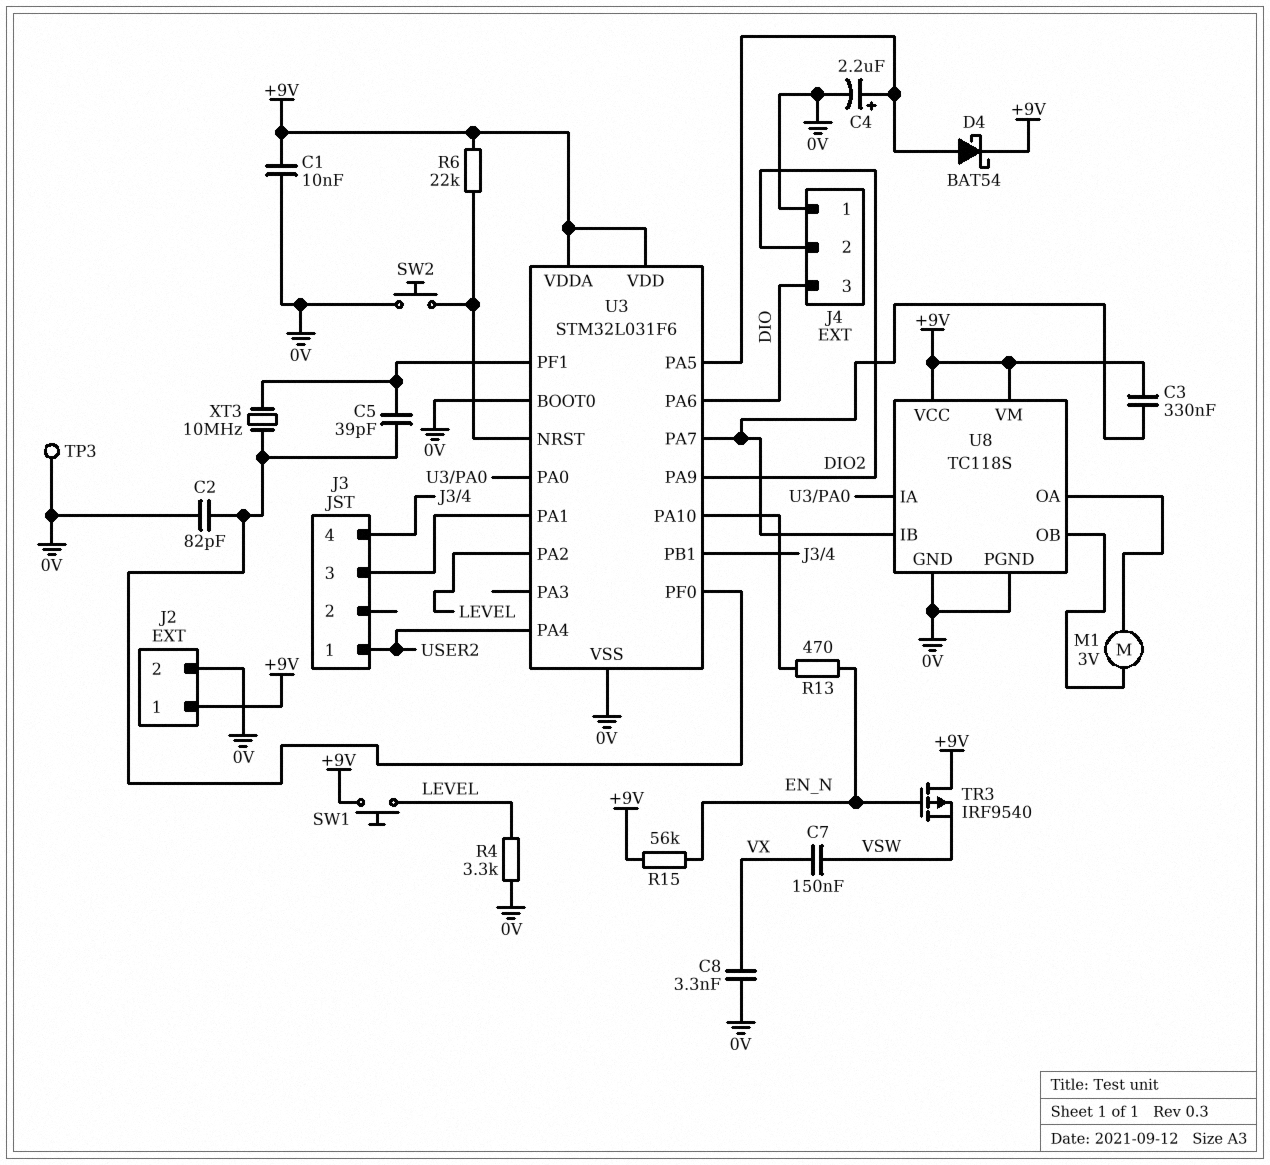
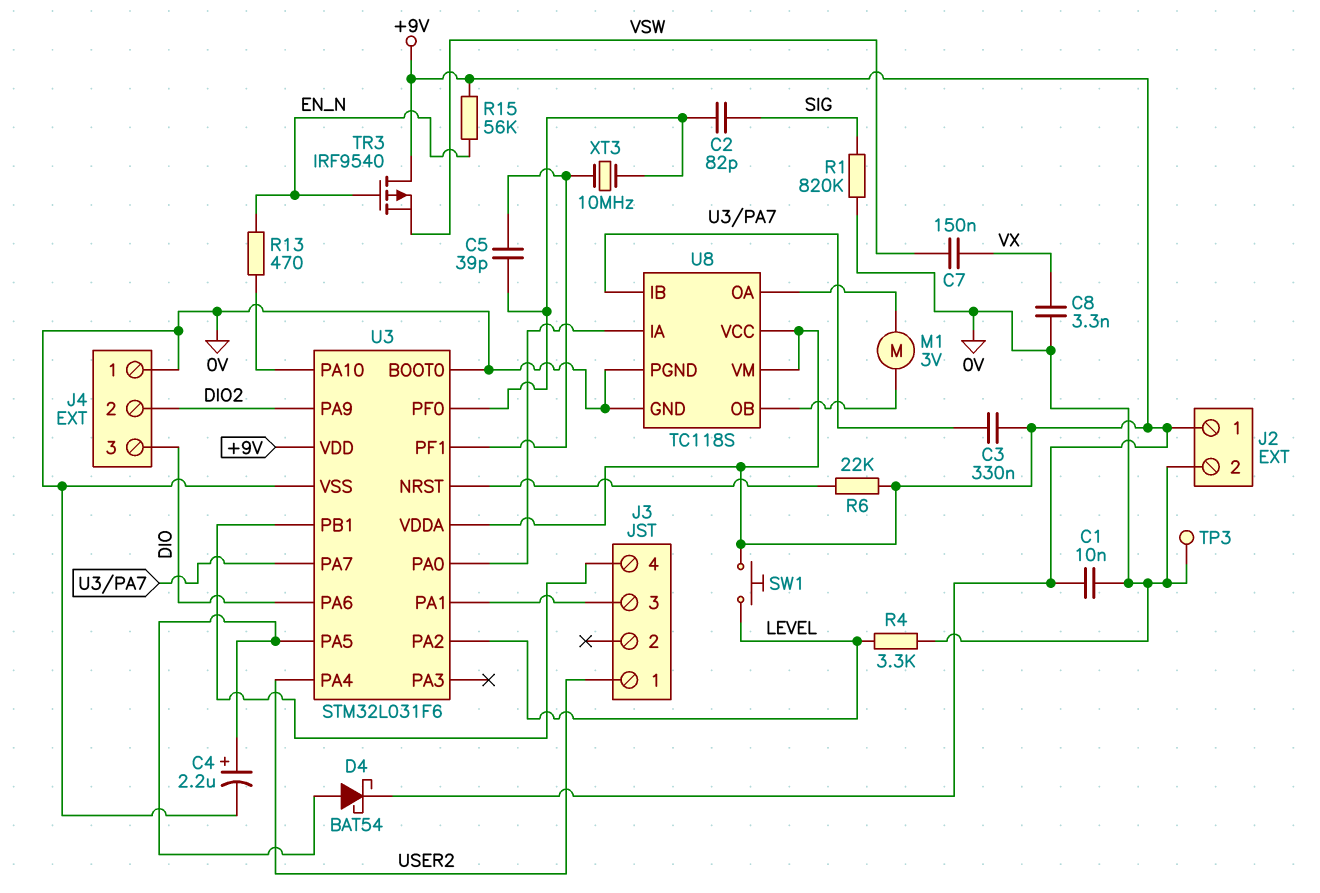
C2: 82pF (0V, U3/PF0) -> 82pF (SIG, U3/PF0)
R1: none -> 820k (0V, SIG)
SW2: button (0V, U3/NRST) -> none

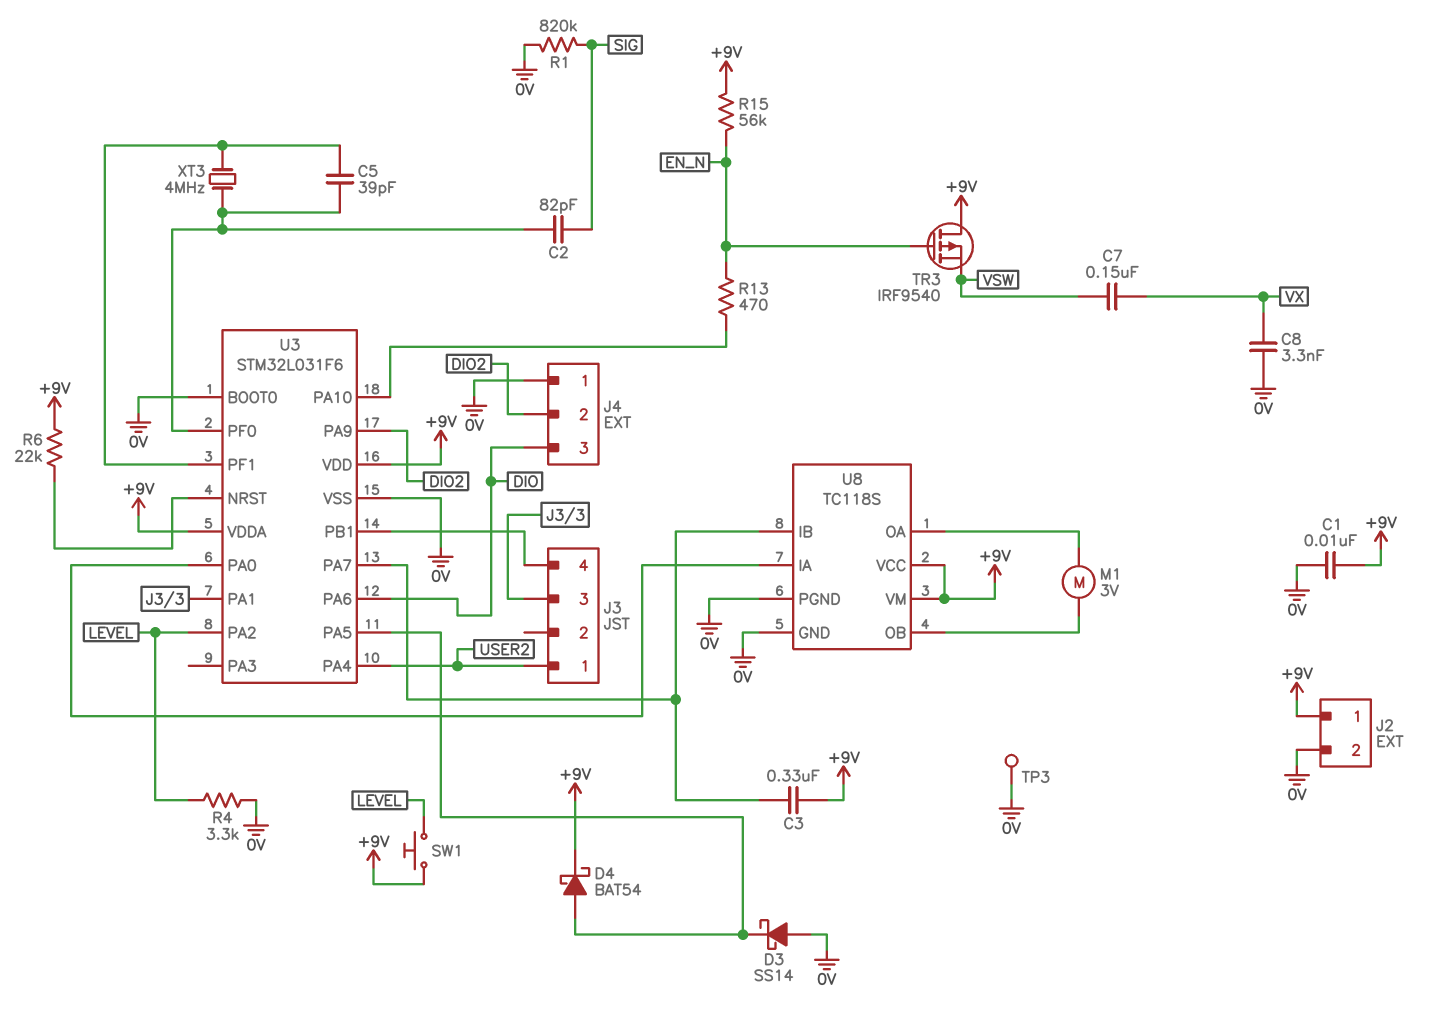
C4: 2.2uF (plus U3/PA5, minus 0V) -> none
D3: none -> schottky SS14 (A 0V, K U3/PA5)
XT3: 10MHz (U3/PF0, U3/PF1) -> 4MHz (U3/PF0, U3/PF1)

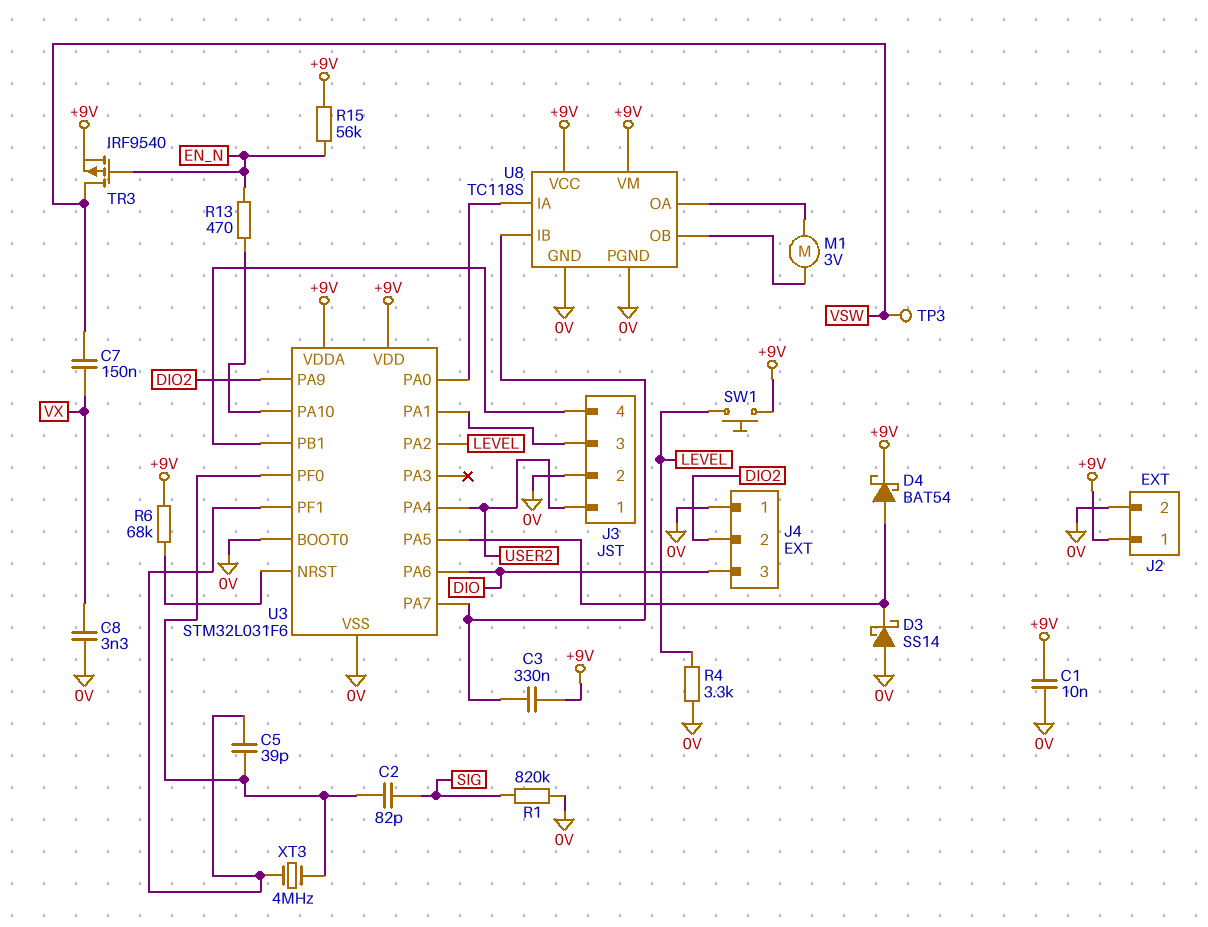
J3 pin 2: none -> 0V
R6: 22k (+9V, U3/NRST) -> 68k (+9V, U3/NRST)
TP3: test point (0V) -> test point (VSW)
TR3: PMOS IRF9540 (G EN_N, D +9V, S VSW) -> PMOS IRF9540 (G EN_N, D VSW, S +9V)

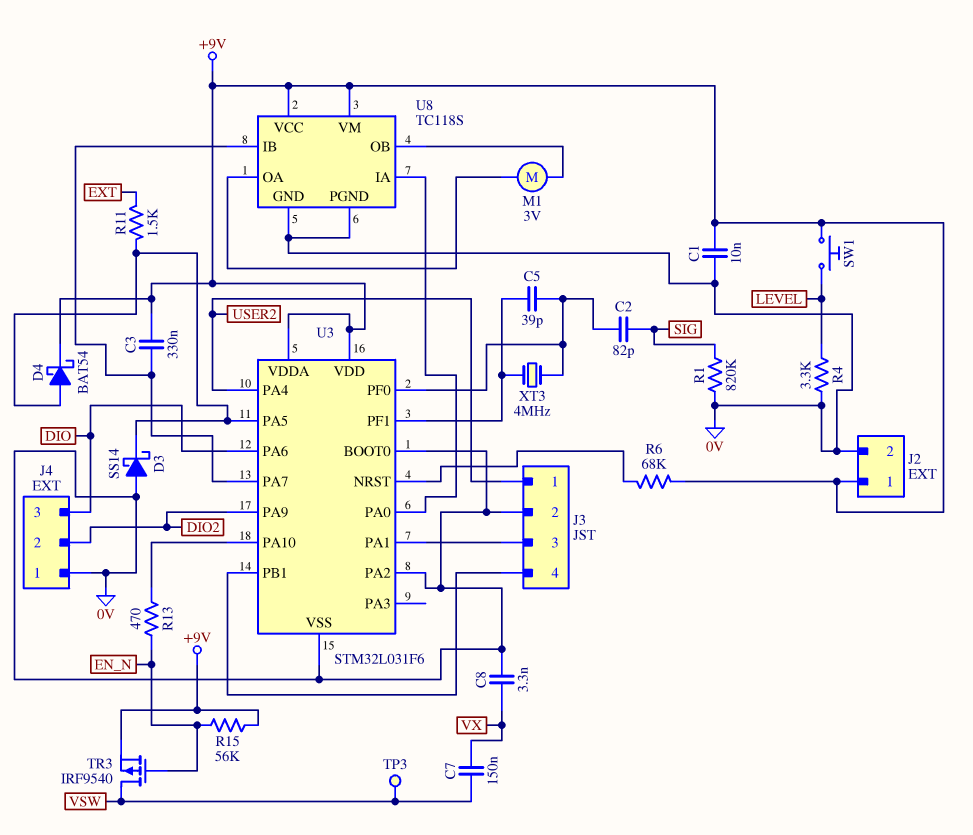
R11: none -> 1.5k (EXT, U3/PA5)
U3 pin PA2: LEVEL -> 0V

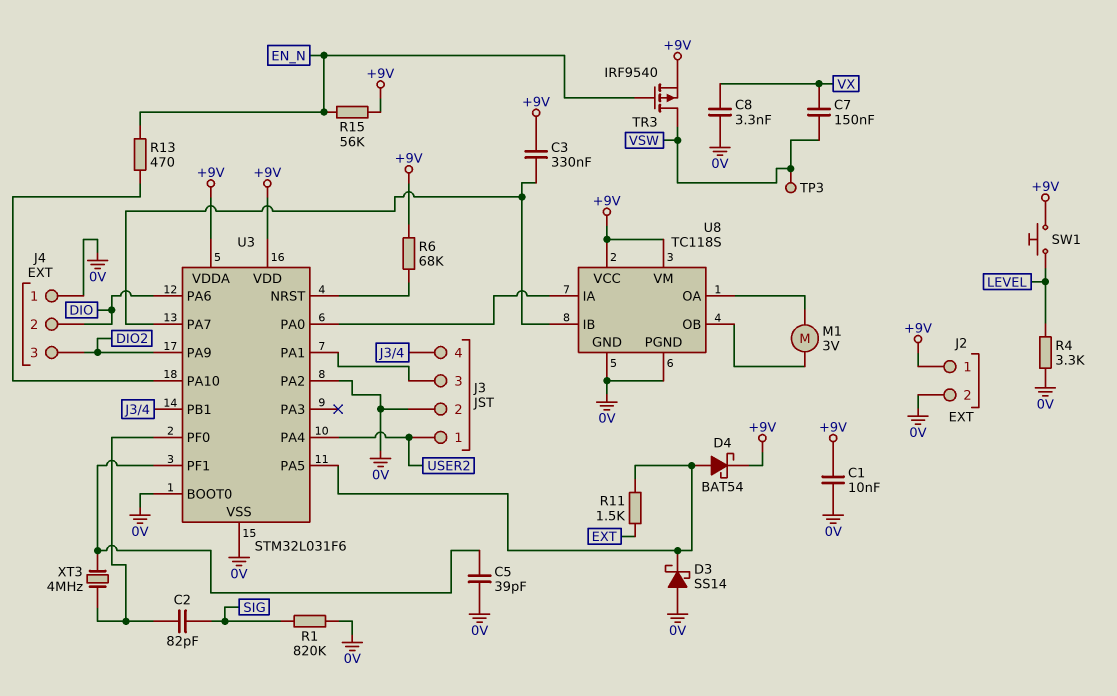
C5: 39pF (U3/PF0, U3/PF1) -> 39pF (0V, U3/PF1)
J4 pin 2: DIO2 -> DIO
J4 pin 3: DIO -> DIO2

